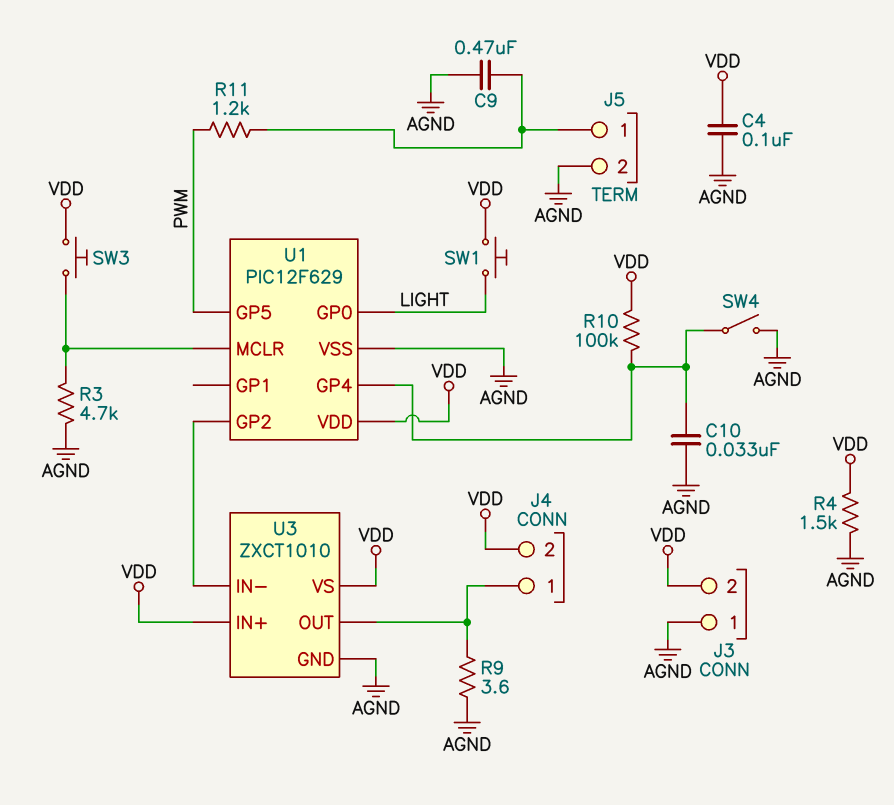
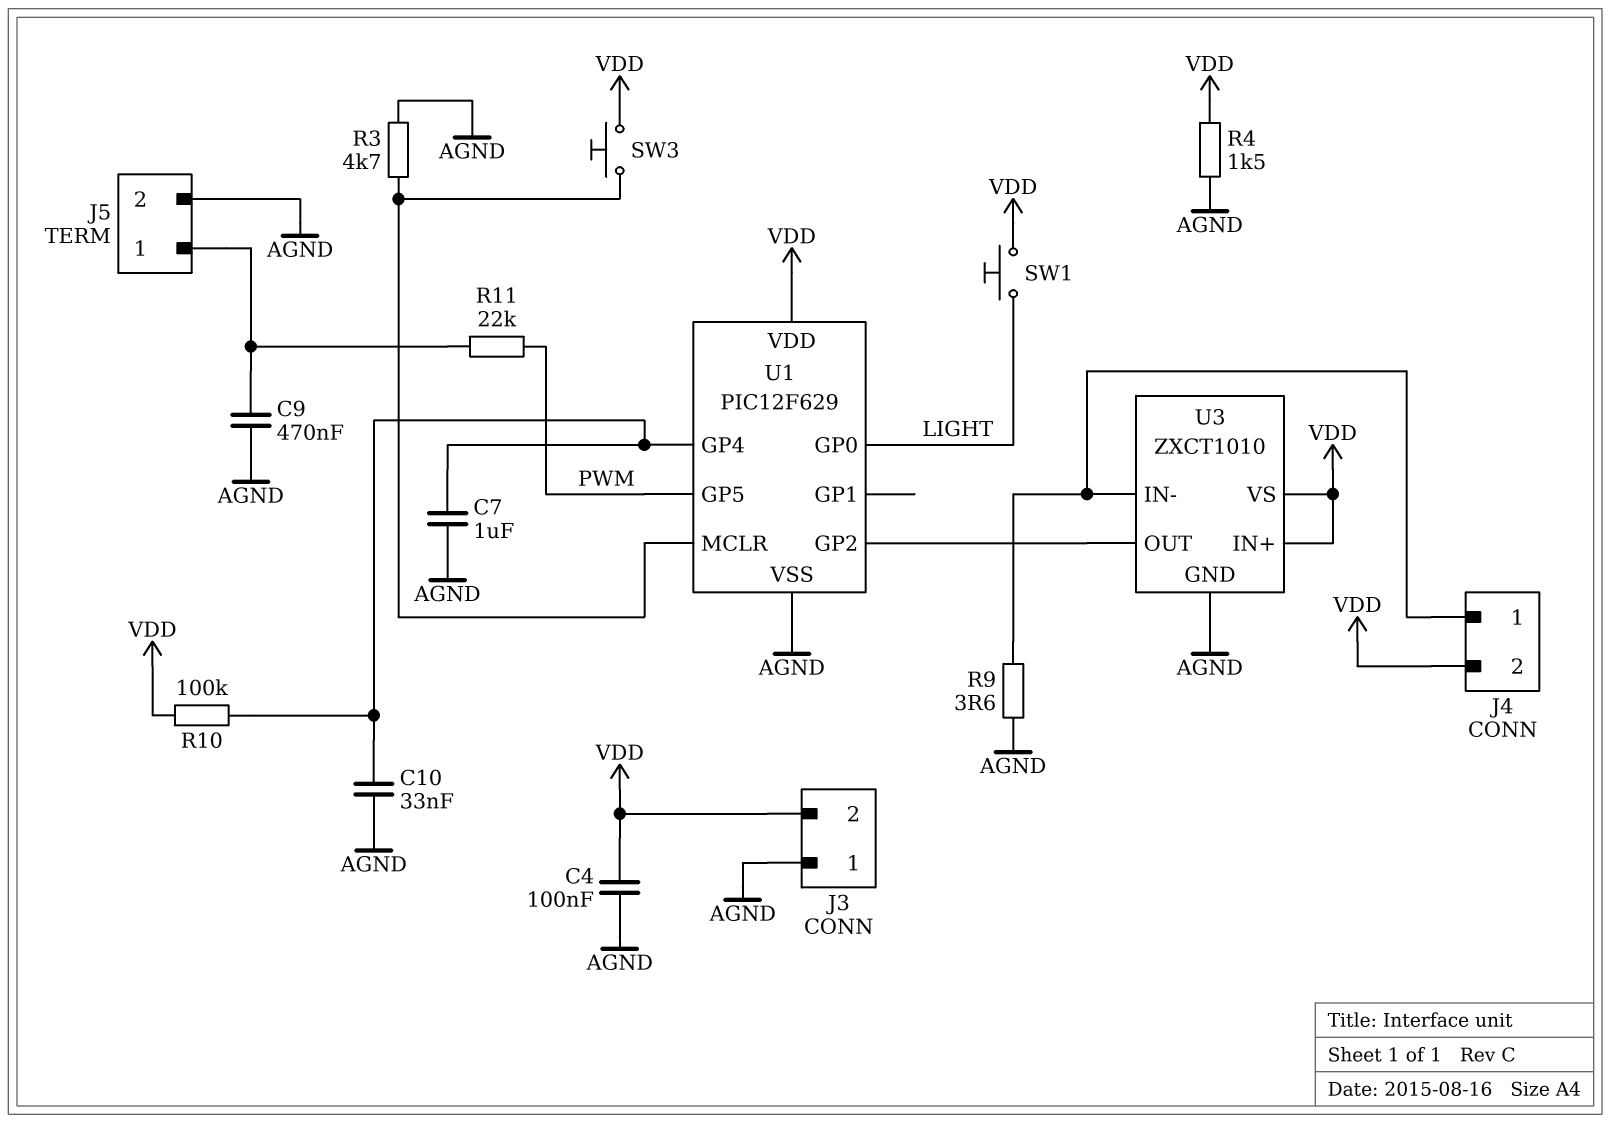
C7: none -> 1uF (AGND, U1/GP4)
R11: 1.2k (J5/1, PWM) -> 22k (J5/1, PWM)
SW4: switch (AGND, U1/GP4) -> none
U3 pin IN-: U1/GP2 -> J4/1
U3 pin OUT: J4/1 -> U1/GP2

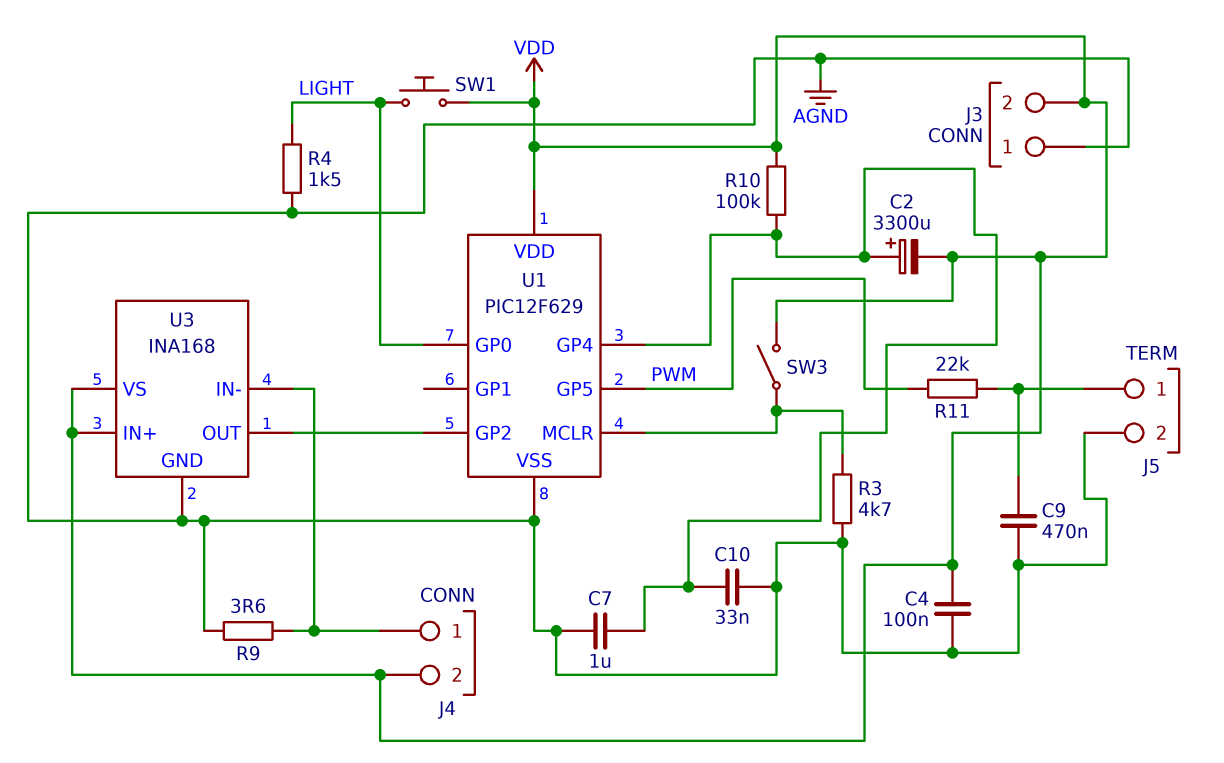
C2: none -> 3300uF (plus U1/GP4, minus VDD)
R4: 1.5k (AGND, VDD) -> 1.5k (AGND, LIGHT)
SW3: button (U1/MCLR, VDD) -> switch (U1/MCLR, VDD)
U3: ZXCT1010 -> INA168

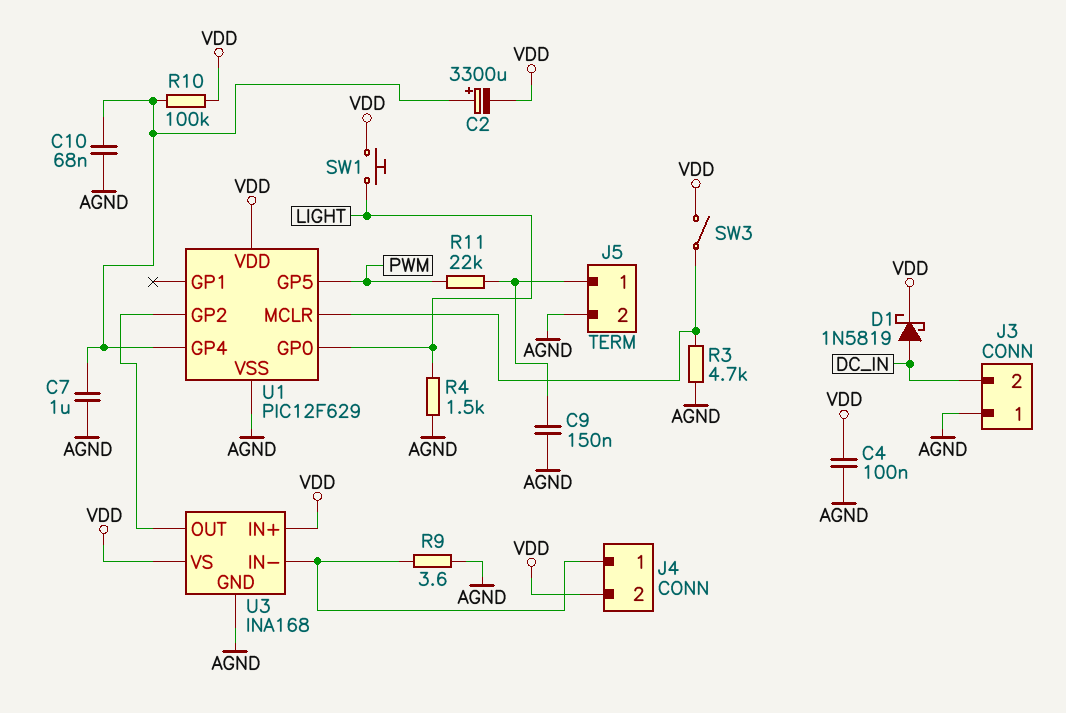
C9: 470nF (AGND, J5/1) -> 150nF (AGND, J5/1)
C10: 33nF (AGND, U1/GP4) -> 68nF (AGND, U1/GP4)
D1: none -> schottky 1N5819 (A DC_IN, K VDD)
J3 pin 2: VDD -> DC_IN

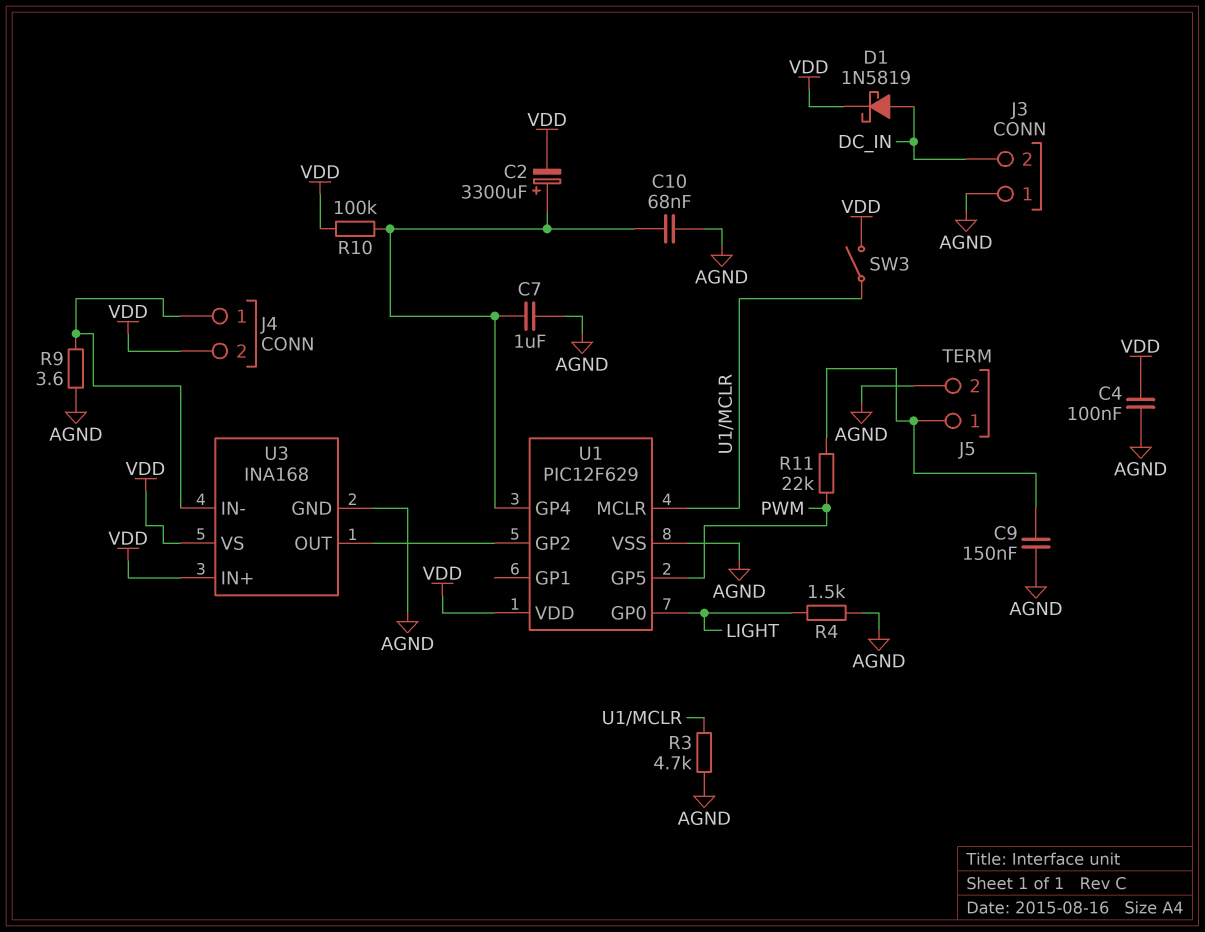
SW1: button (LIGHT, VDD) -> none

